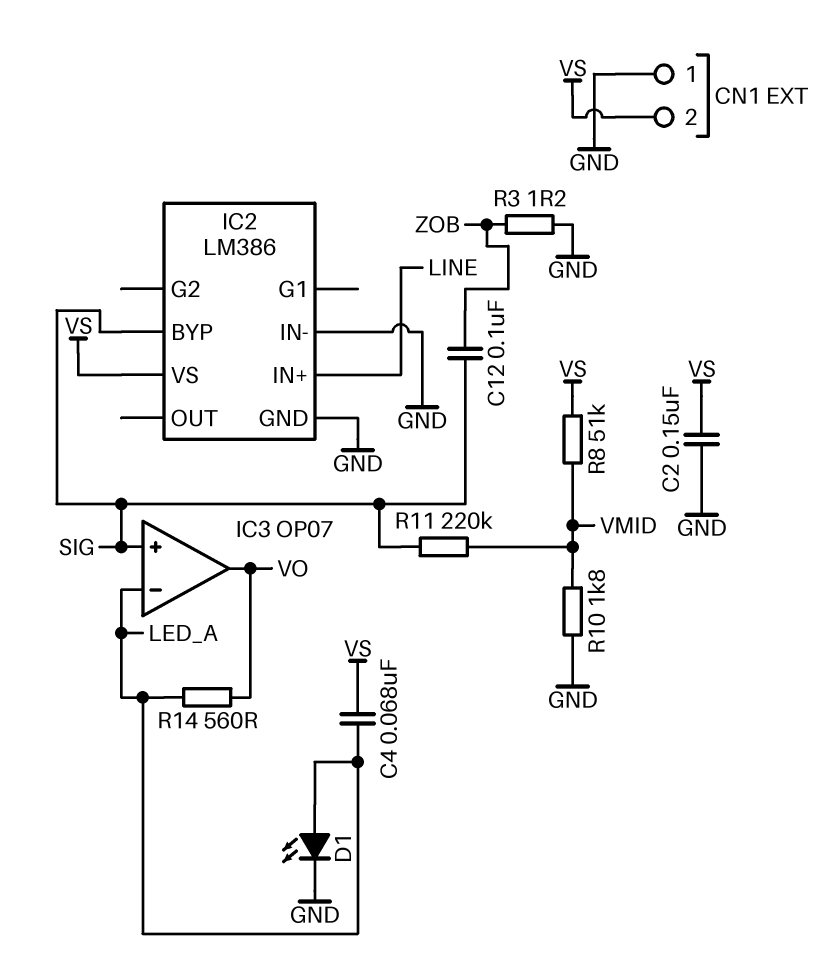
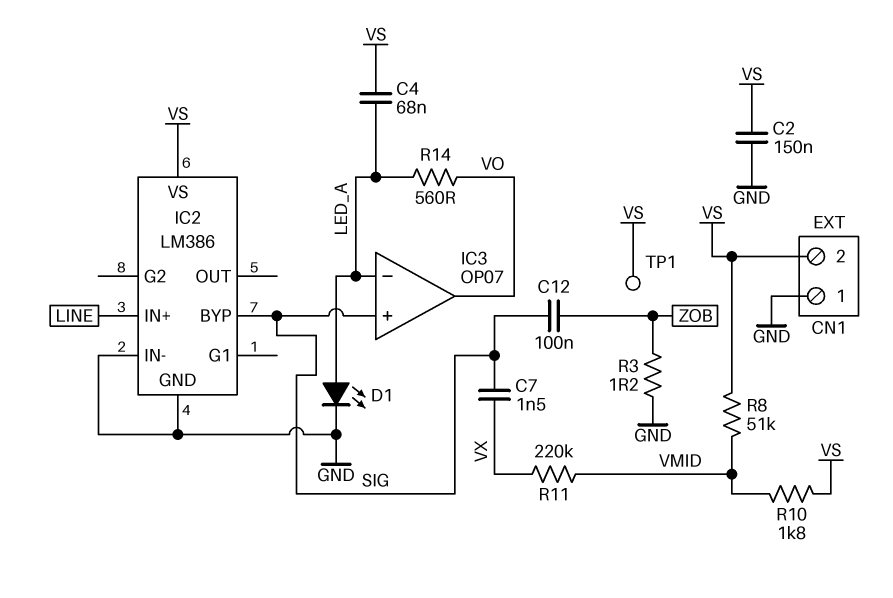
C7: none -> 1.5nF (SIG, VX)
R10: 1.8k (GND, VMID) -> 1.8k (VMID, VS)
R11: 220k (SIG, VMID) -> 220k (VMID, VX)
TP1: none -> test point (VS)

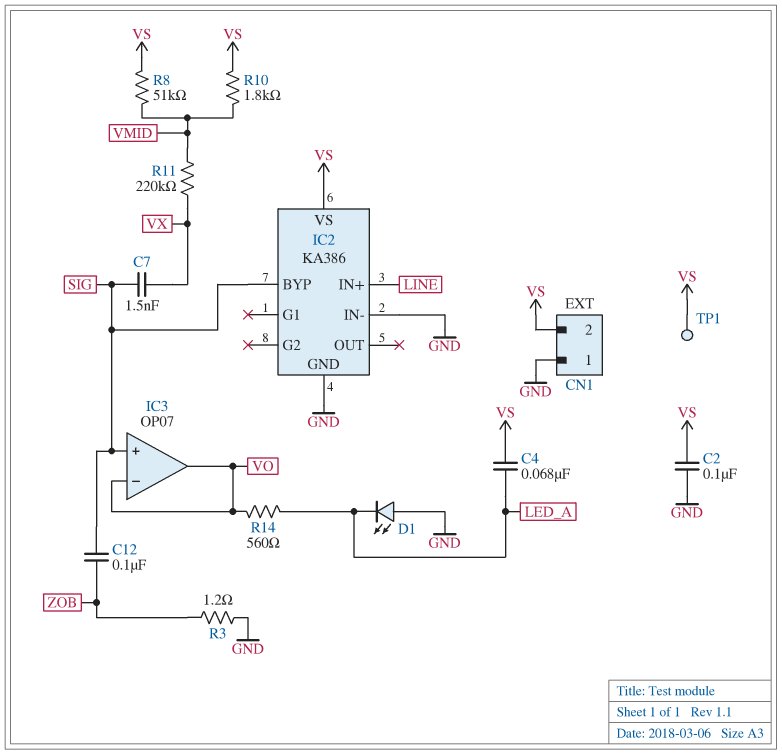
C2: 150nF (GND, VS) -> 100nF (GND, VS)
D1: LED (A LED_A, K GND) -> LED (A GND, K LED_A)
IC2: LM386 -> KA386
IC3 pin in-: LED_A -> VO

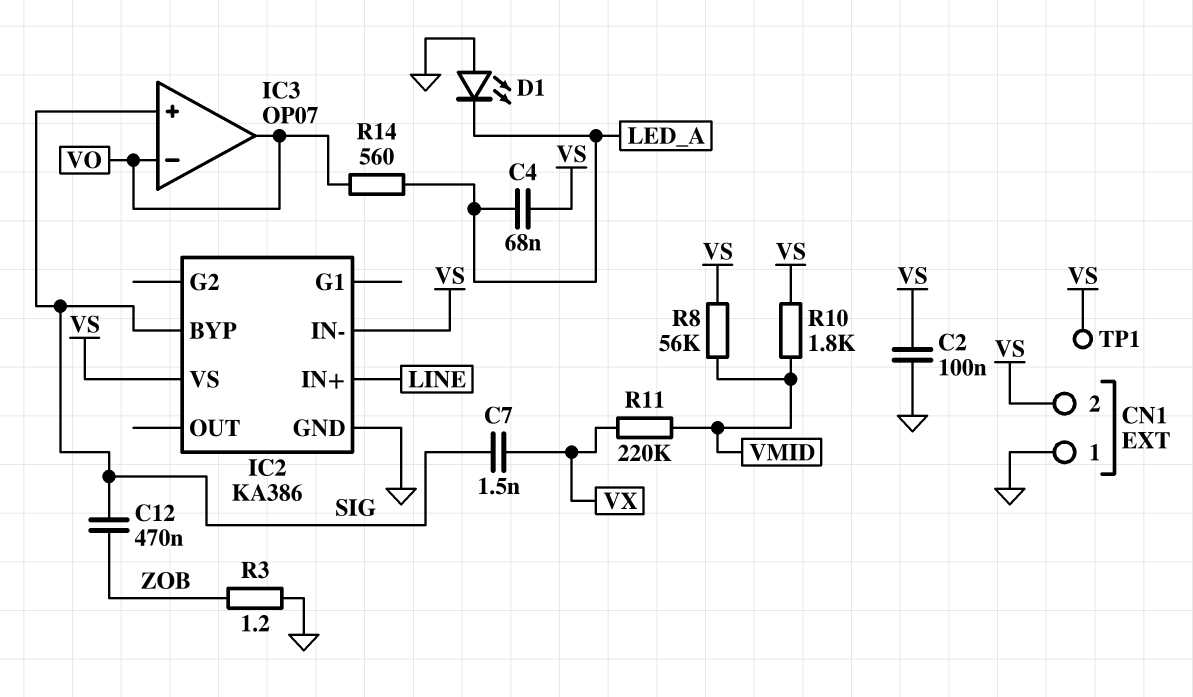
C12: 100nF (SIG, ZOB) -> 470nF (SIG, ZOB)
IC2 pin IN-: GND -> VS
R8: 51k (VMID, VS) -> 56k (VMID, VS)

